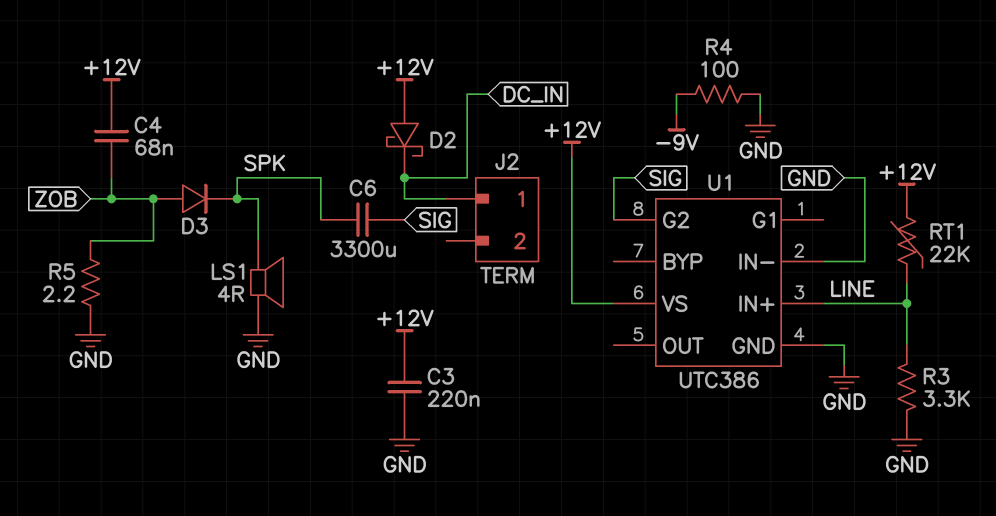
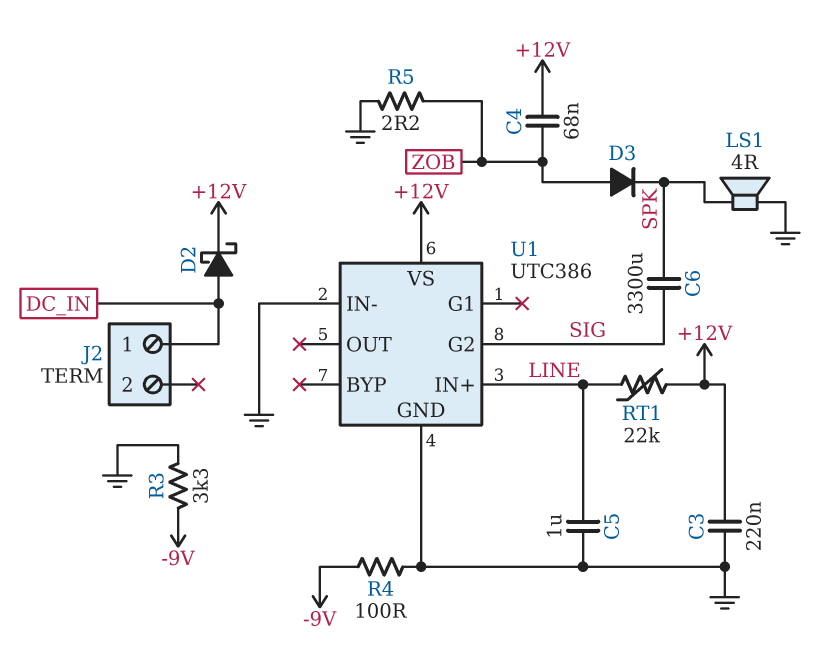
C5: none -> 1uF (GND, LINE)
D2: schottky (A +12V, K DC_IN) -> schottky (A DC_IN, K +12V)
R3: 3.3k (GND, LINE) -> 3.3k (-9V, GND)

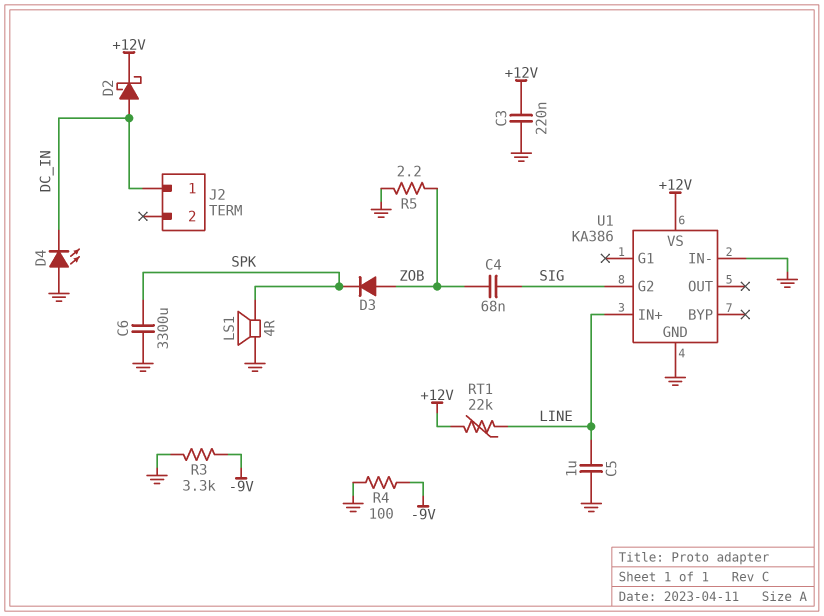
C4: 68nF (+12V, ZOB) -> 68nF (SIG, ZOB)
C6: 3300uF (SIG, SPK) -> 3300uF (GND, SPK)
D4: none -> LED (A GND, K DC_IN)
U1: UTC386 -> KA386

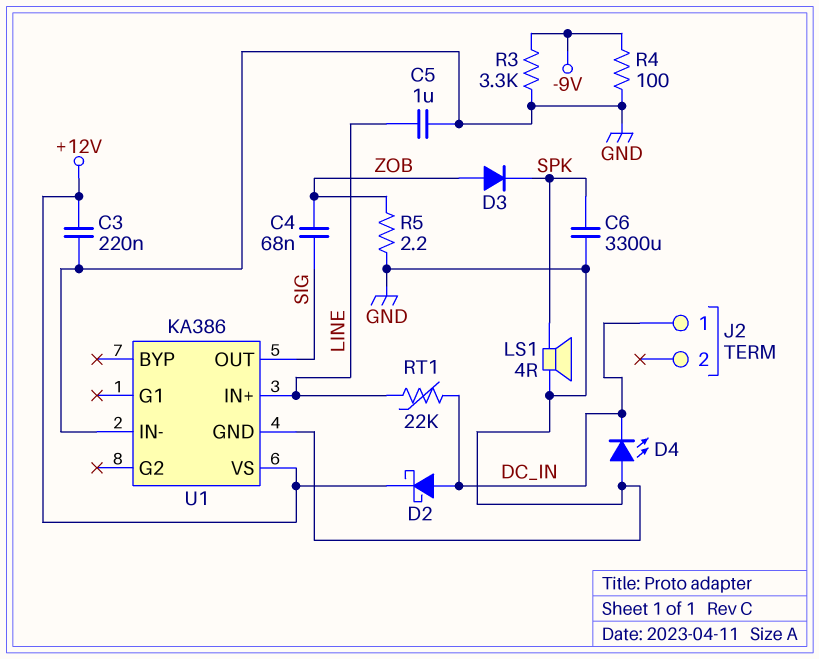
RT1: 22k (+12V, LINE) -> 22k (DC_IN, LINE)
U1 pin G2: SIG -> none
U1 pin OUT: none -> SIG

